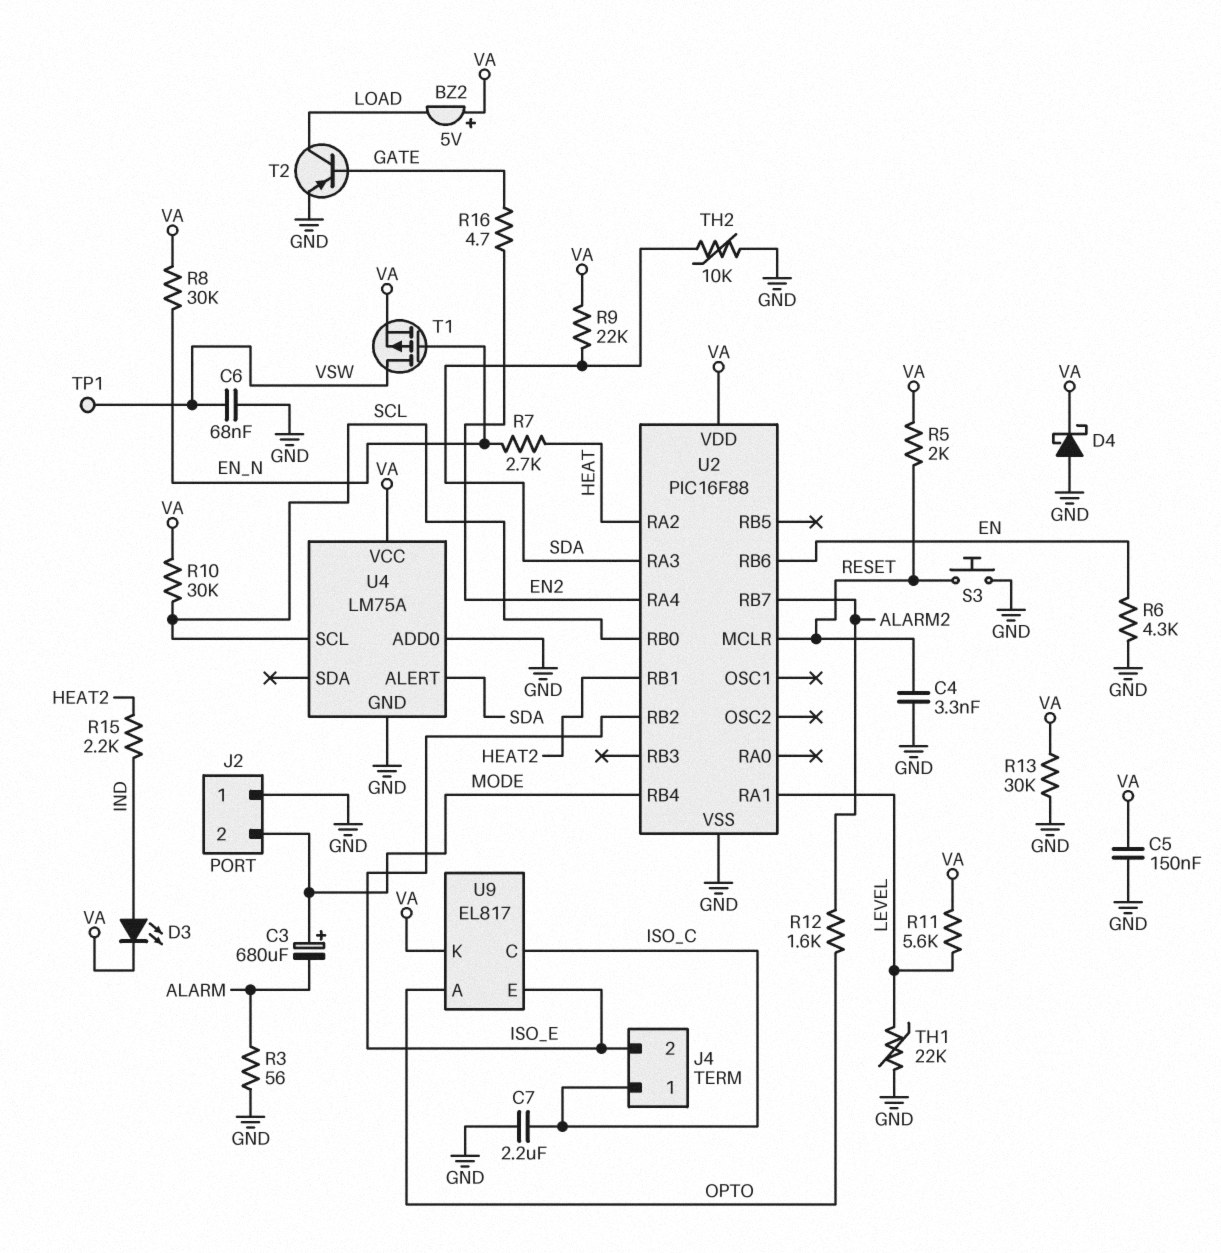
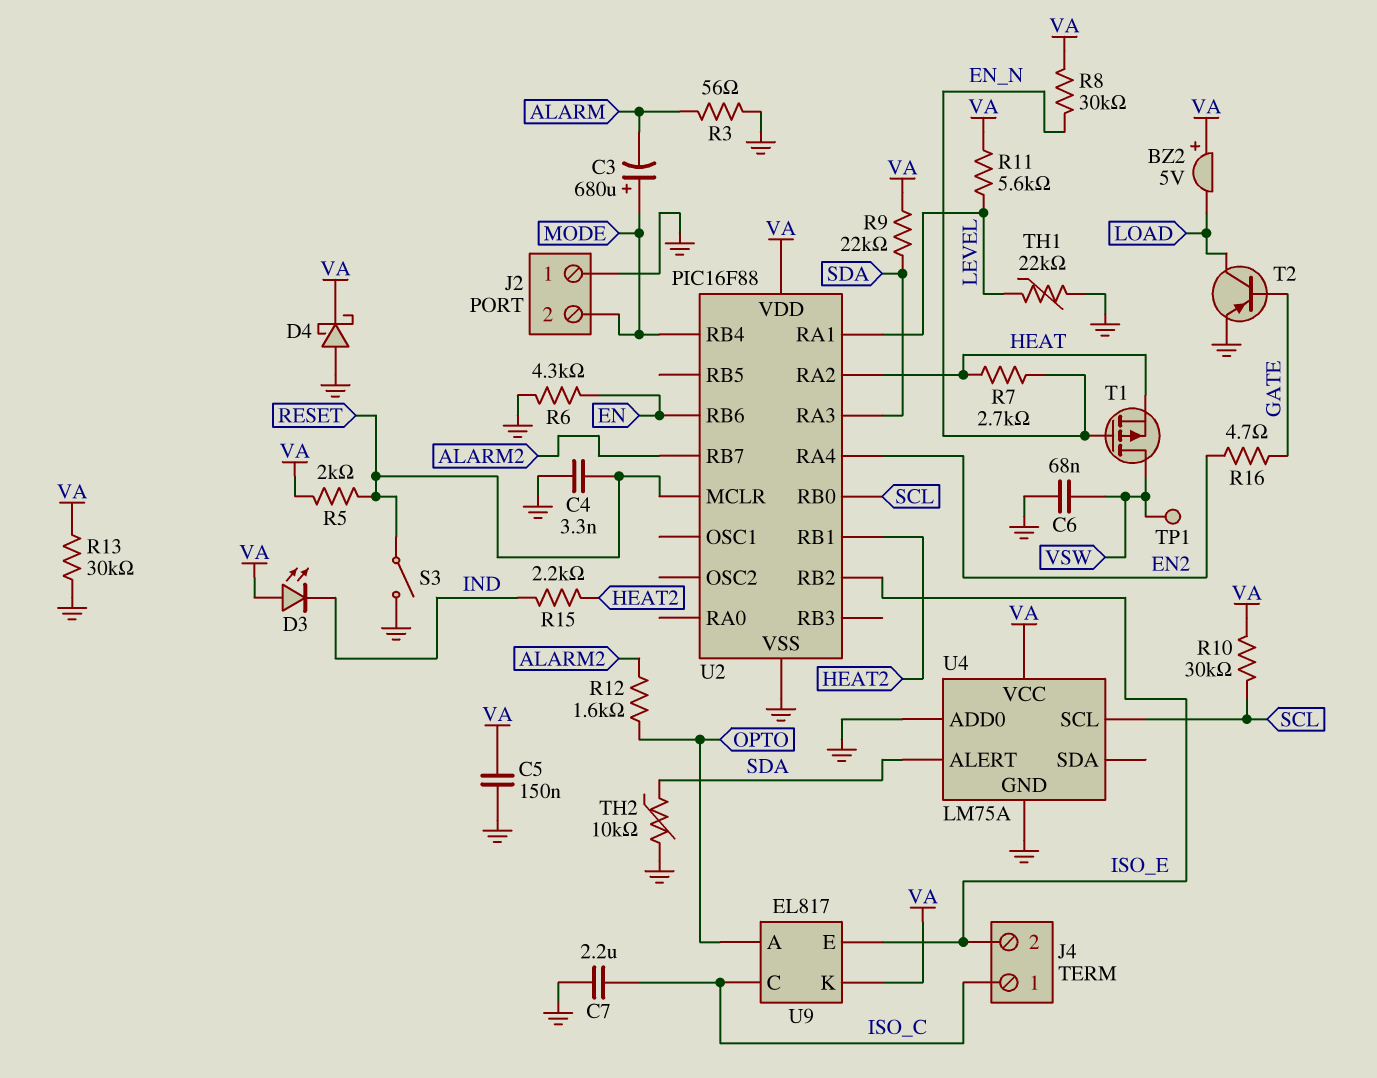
D3: LED (A IND, K VA) -> LED (A VA, K IND)
S3: button (GND, RESET) -> switch (GND, RESET)
T1: PMOS (G EN_N, D VSW, S VA) -> PMOS (G EN_N, D VSW, S HEAT)

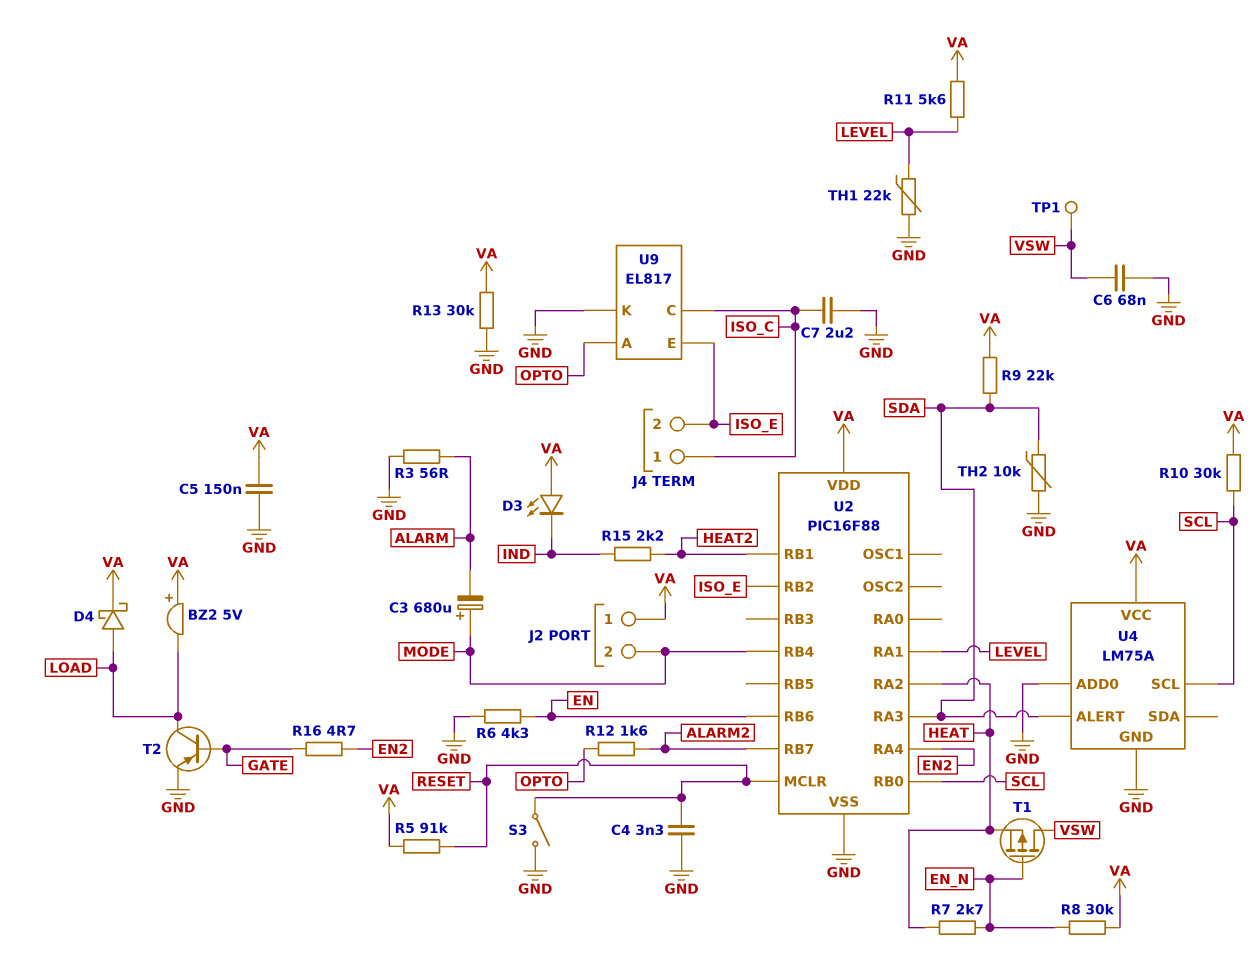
D4: schottky (A GND, K VA) -> schottky (A LOAD, K VA)
J2 pin 1: GND -> VA
R5: 2k (RESET, VA) -> 91k (RESET, VA)
U9 pin K: VA -> GND

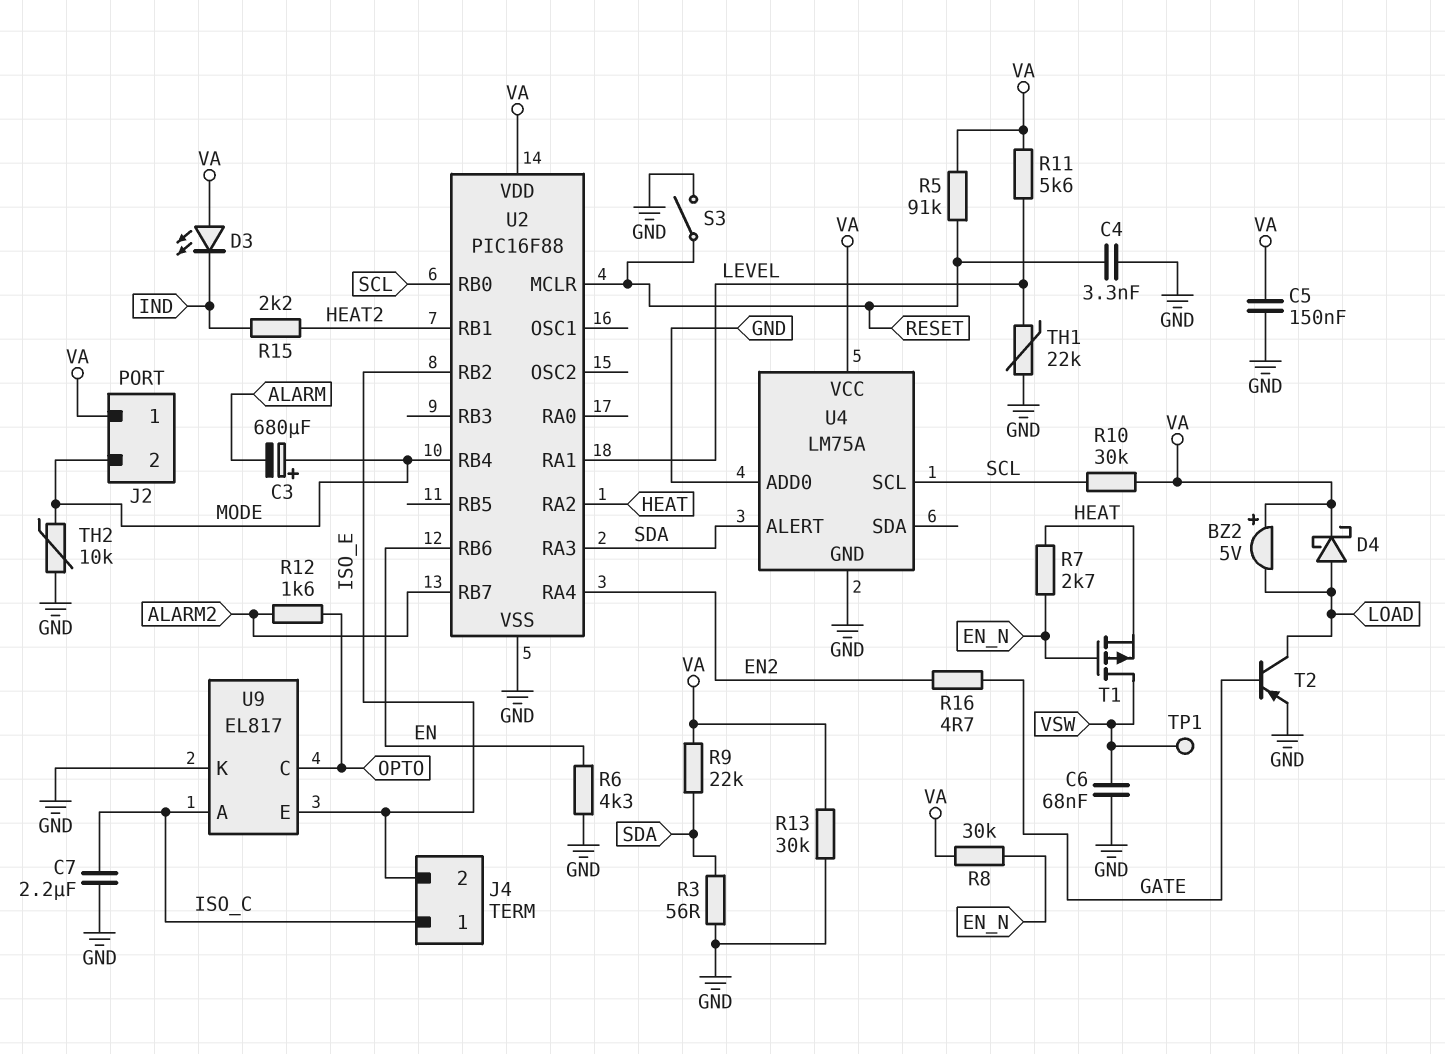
R3: 56 (ALARM, GND) -> 56 (GND, SDA)
TH2: 10k (GND, SDA) -> 10k (GND, MODE)
U9 pin A: OPTO -> ISO_C
U9 pin C: ISO_C -> OPTO

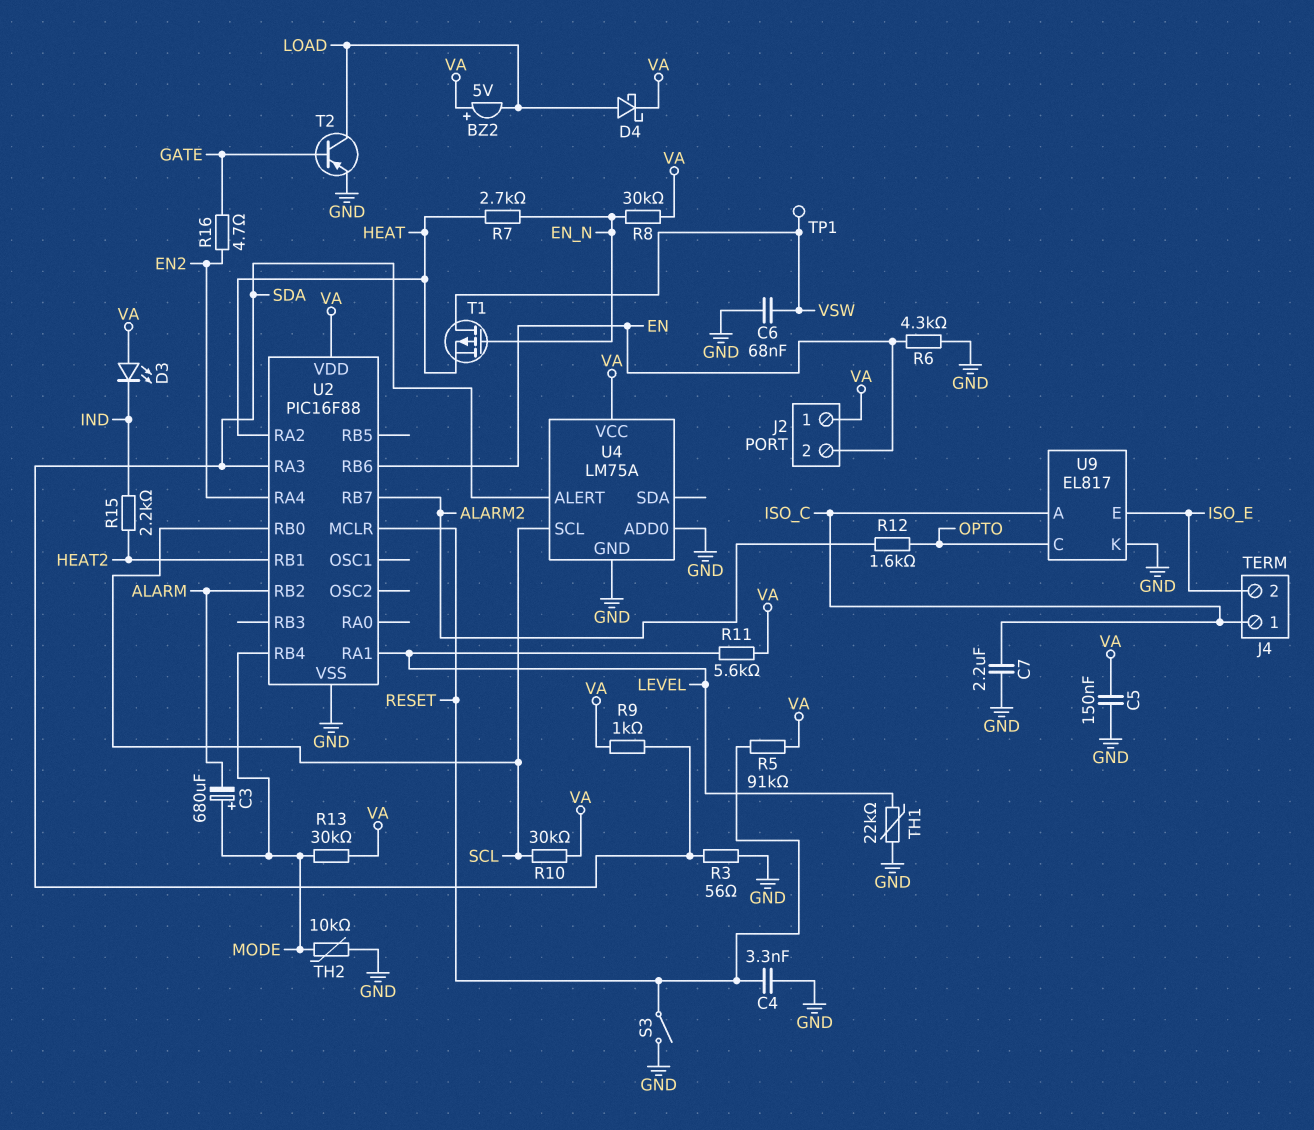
J2 pin 2: MODE -> EN
R9: 22k (SDA, VA) -> 1k (SDA, VA)
R13: 30k (GND, VA) -> 30k (MODE, VA)
U2 pin RB2: ISO_E -> ALARM

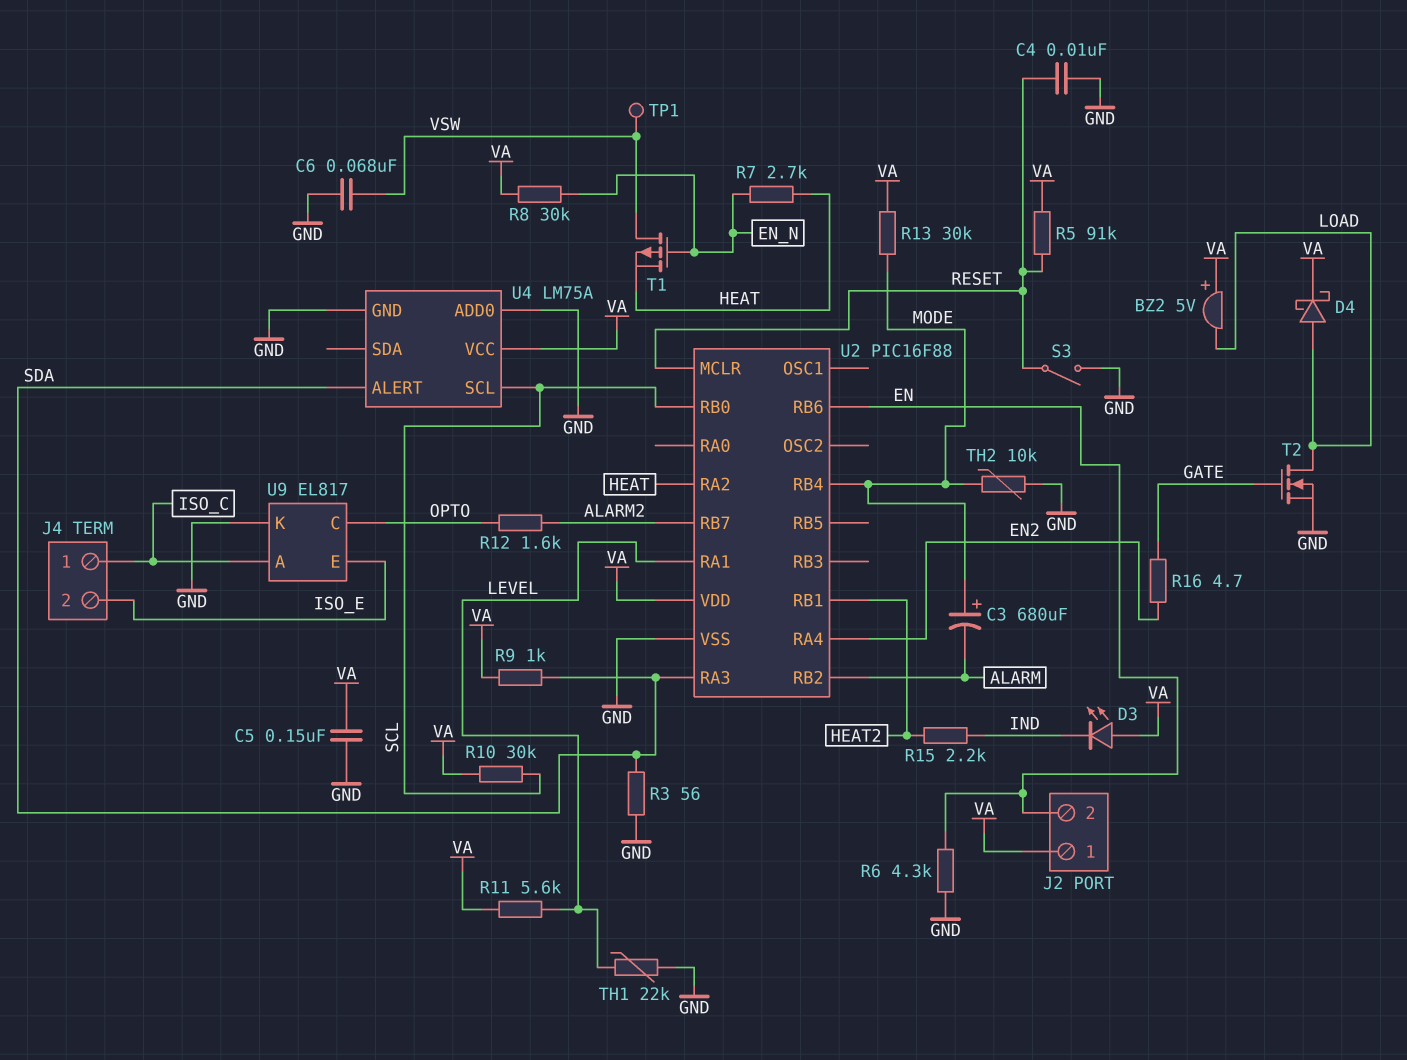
C4: 3.3nF (GND, RESET) -> 10nF (GND, RESET)
C7: 2.2uF (GND, ISO_C) -> none
T2: PNP (B GATE, C LOAD, E GND) -> NMOS (G GATE, D LOAD, S GND)

